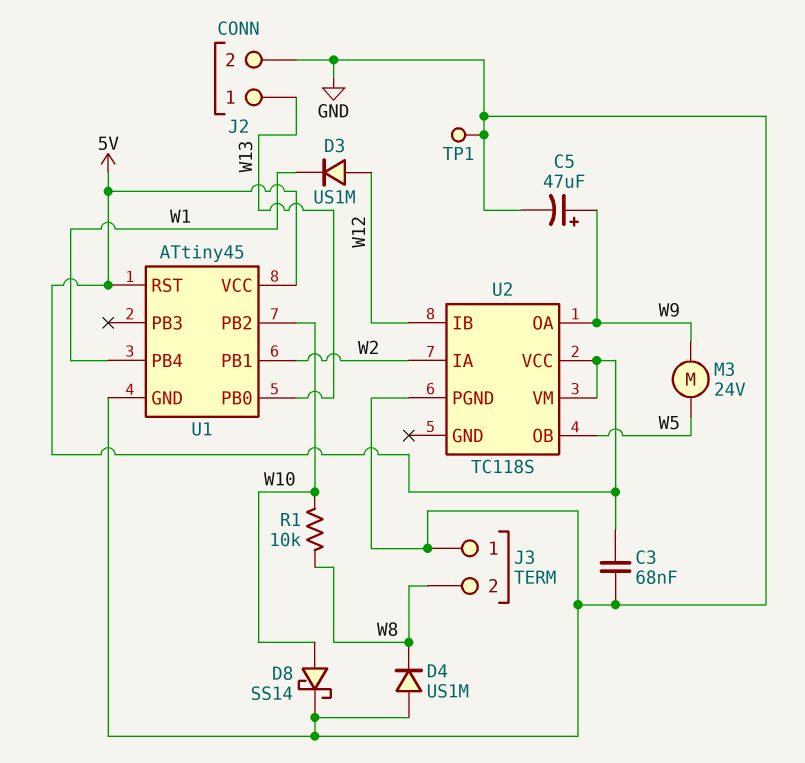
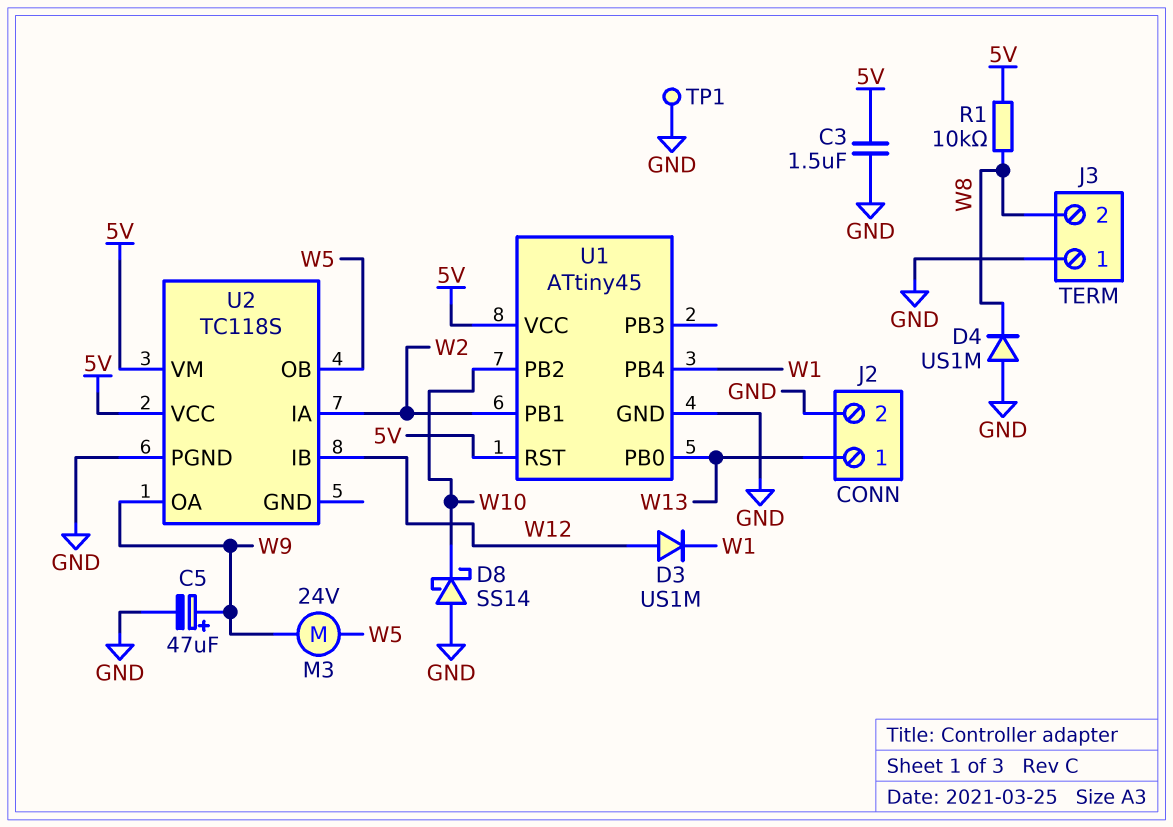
C3: 68nF (5V, GND) -> 1.5uF (5V, GND)
D8: schottky SS14 (A W10, K GND) -> schottky SS14 (A GND, K W10)
R1: 10k (W8, W10) -> 10k (5V, W8)

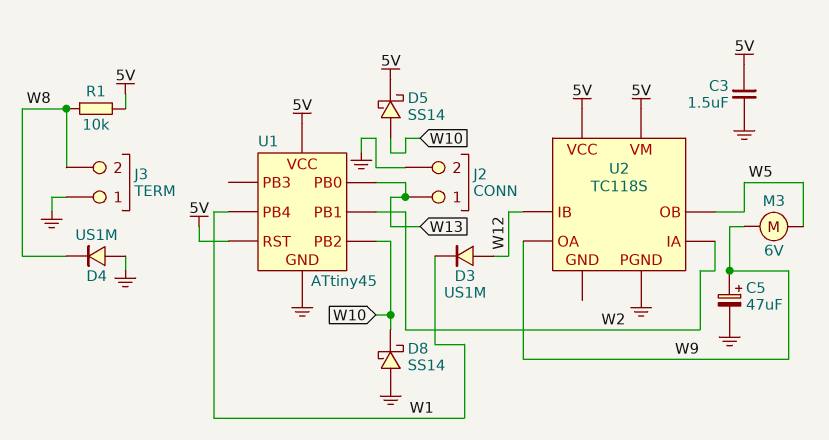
D5: none -> schottky SS14 (A W10, K 5V)
M3: motor 24V (W5, W9) -> motor 6V (W5, W9)
TP1: test point (GND) -> none

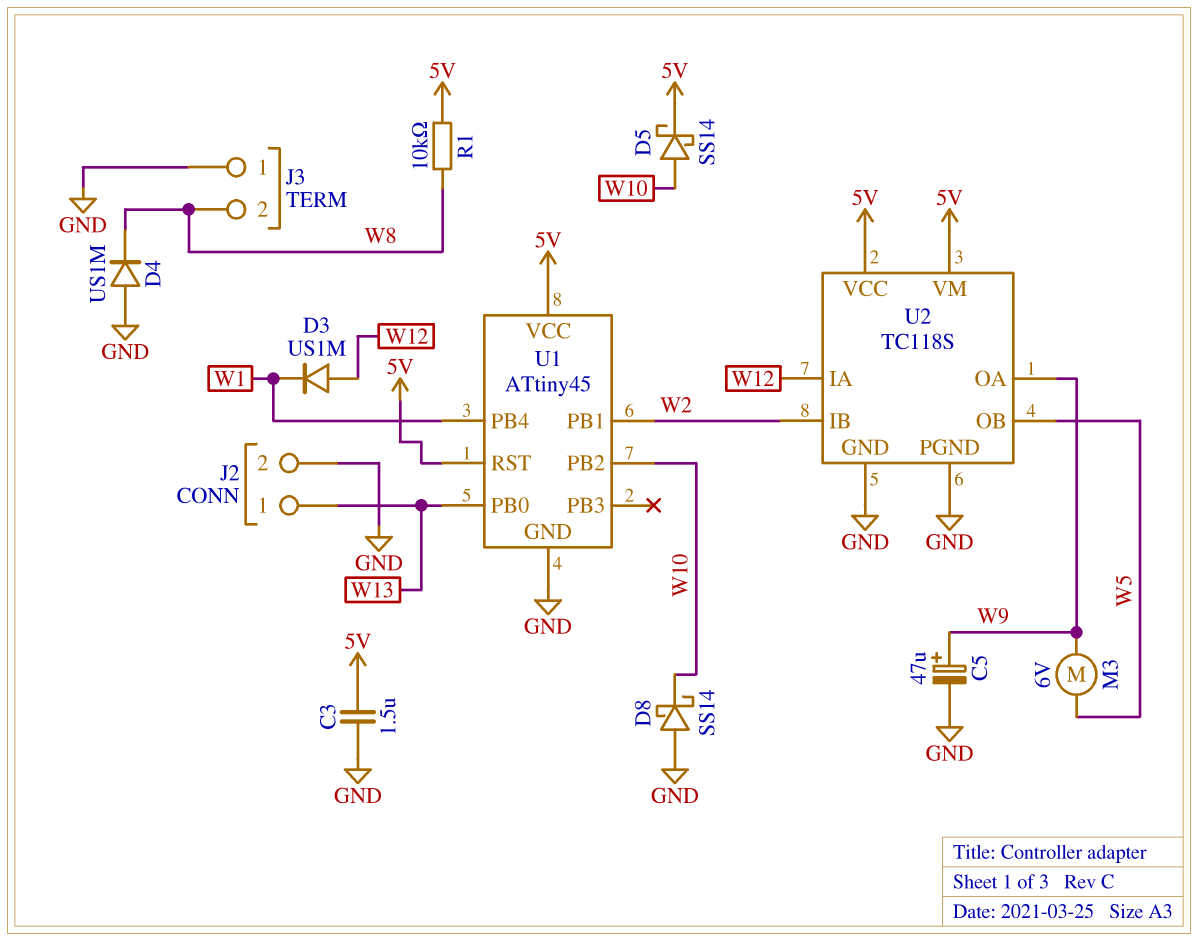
U2 pin GND: none -> GND
U2 pin IA: W2 -> W12
U2 pin IB: W12 -> W2

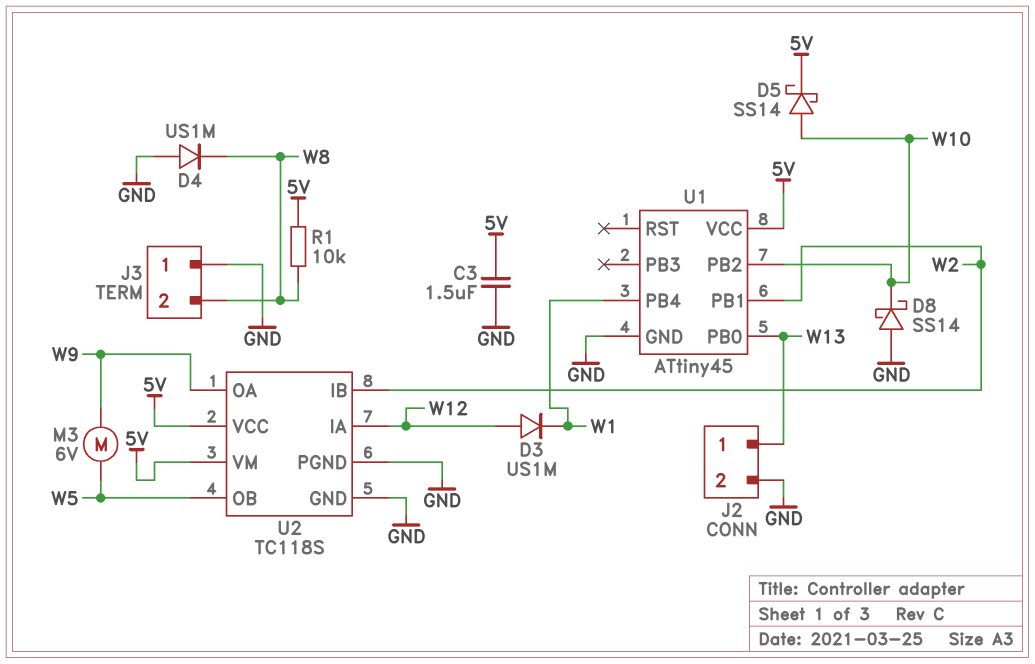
C5: 47uF (plus W9, minus GND) -> none
U1 pin RST: 5V -> none

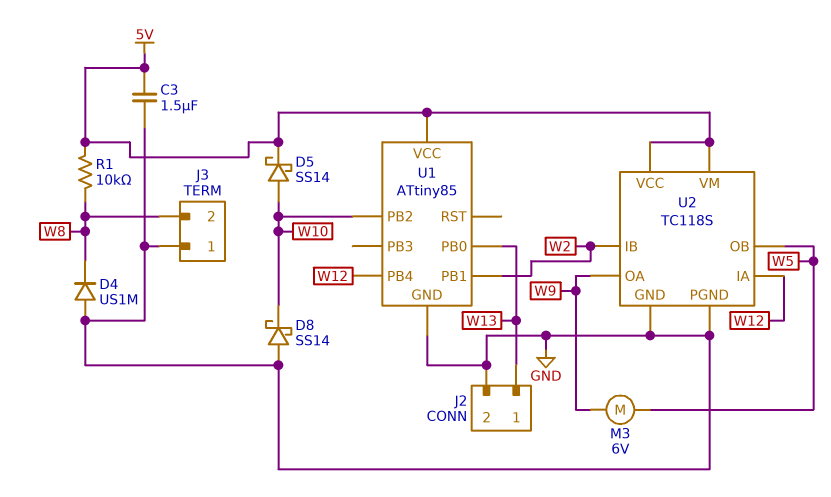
D3: diode US1M (A W12, K W1) -> none
U1: ATtiny45 -> ATtiny85
U1 pin PB4: W1 -> W12

